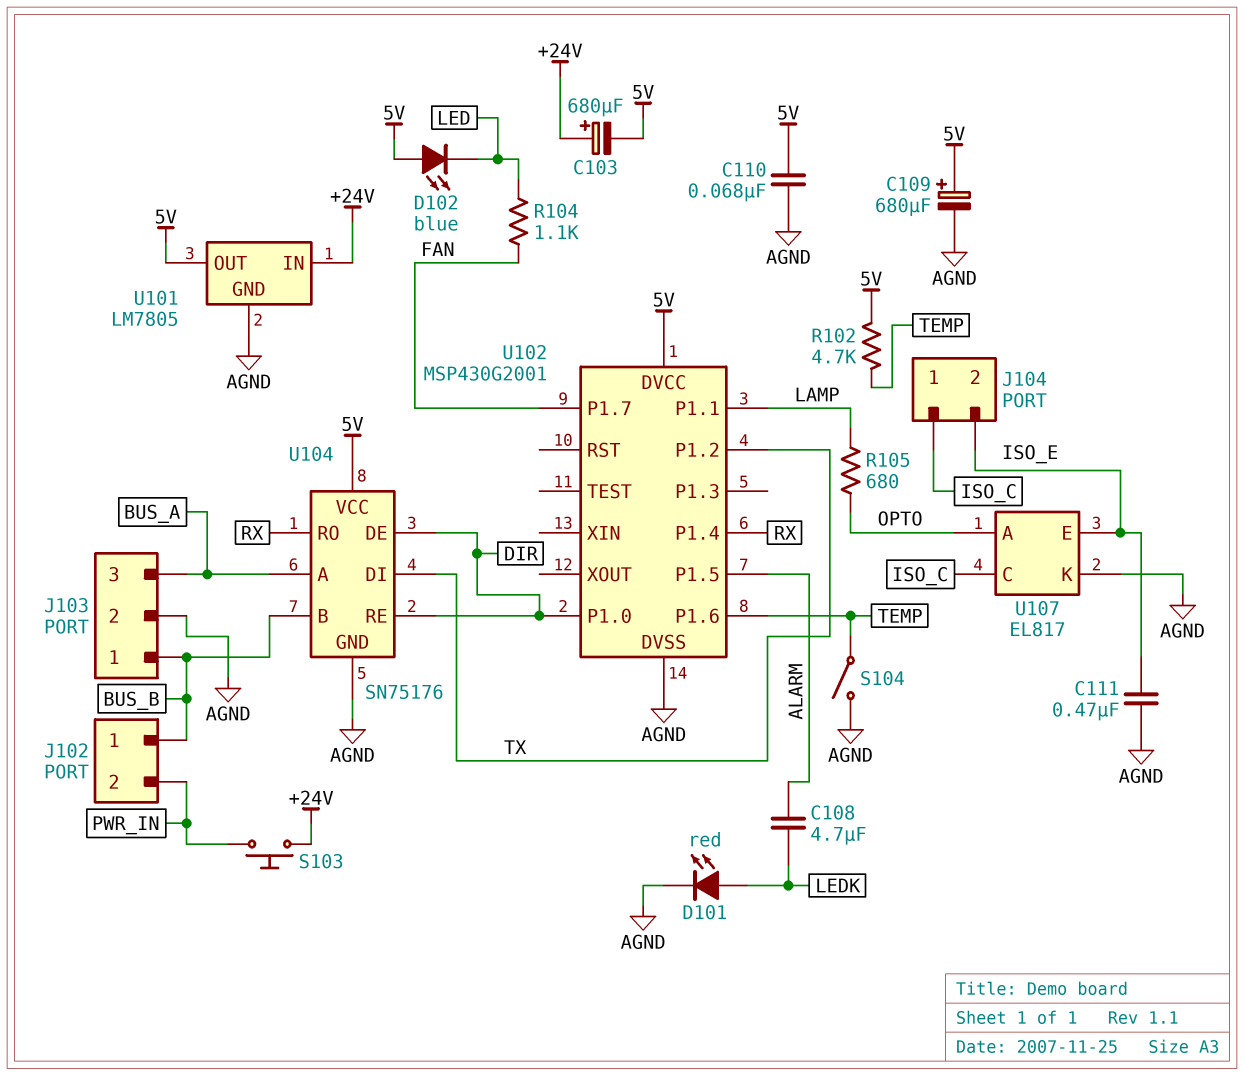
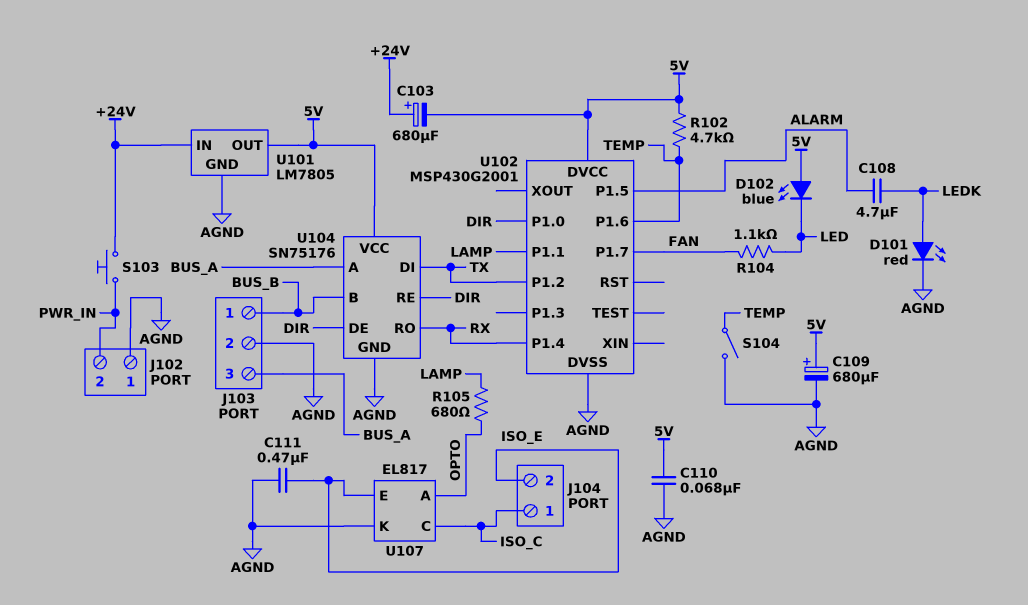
J102 pin 1: BUS_B -> AGND

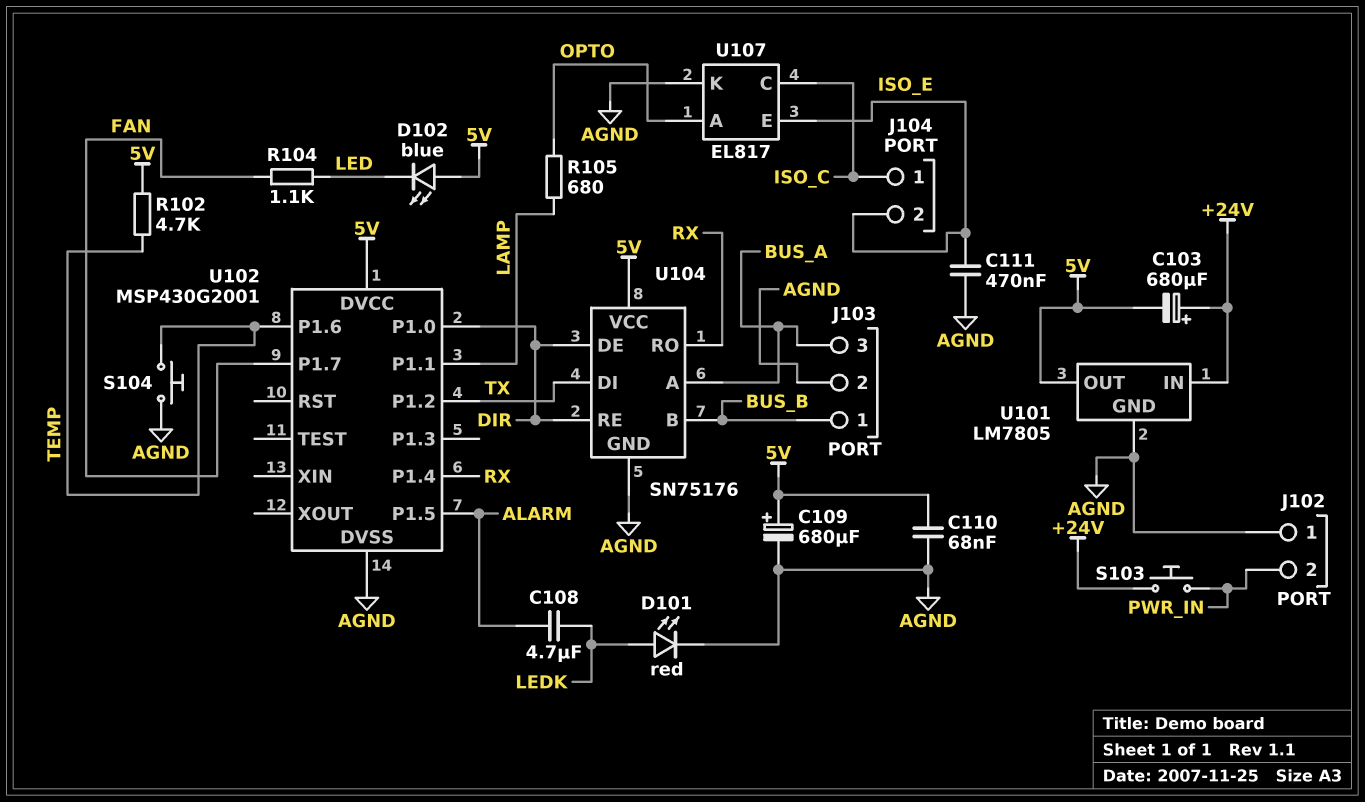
S104: switch (AGND, TEMP) -> button (AGND, TEMP)

